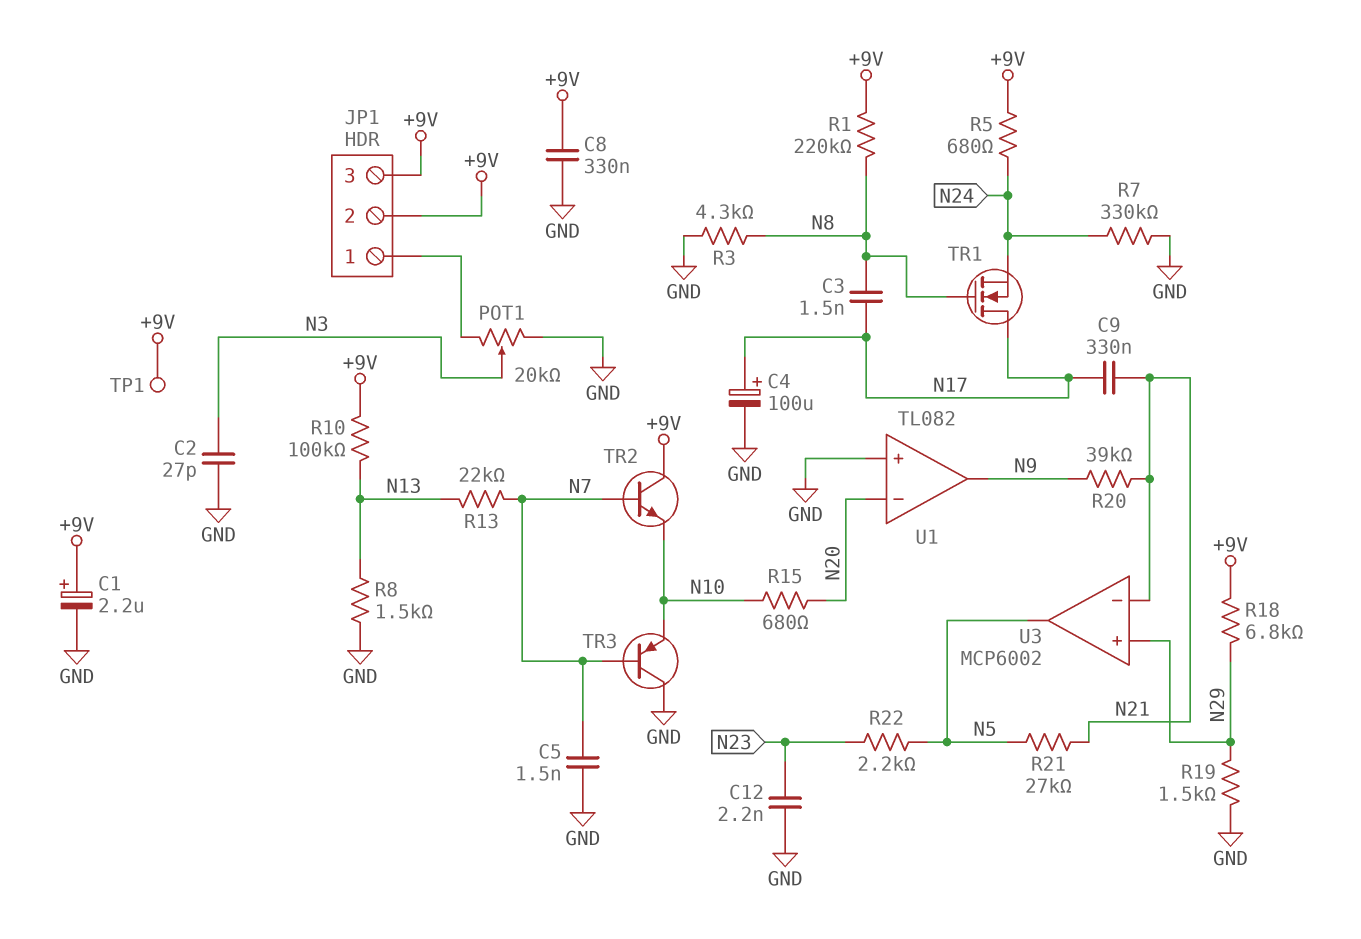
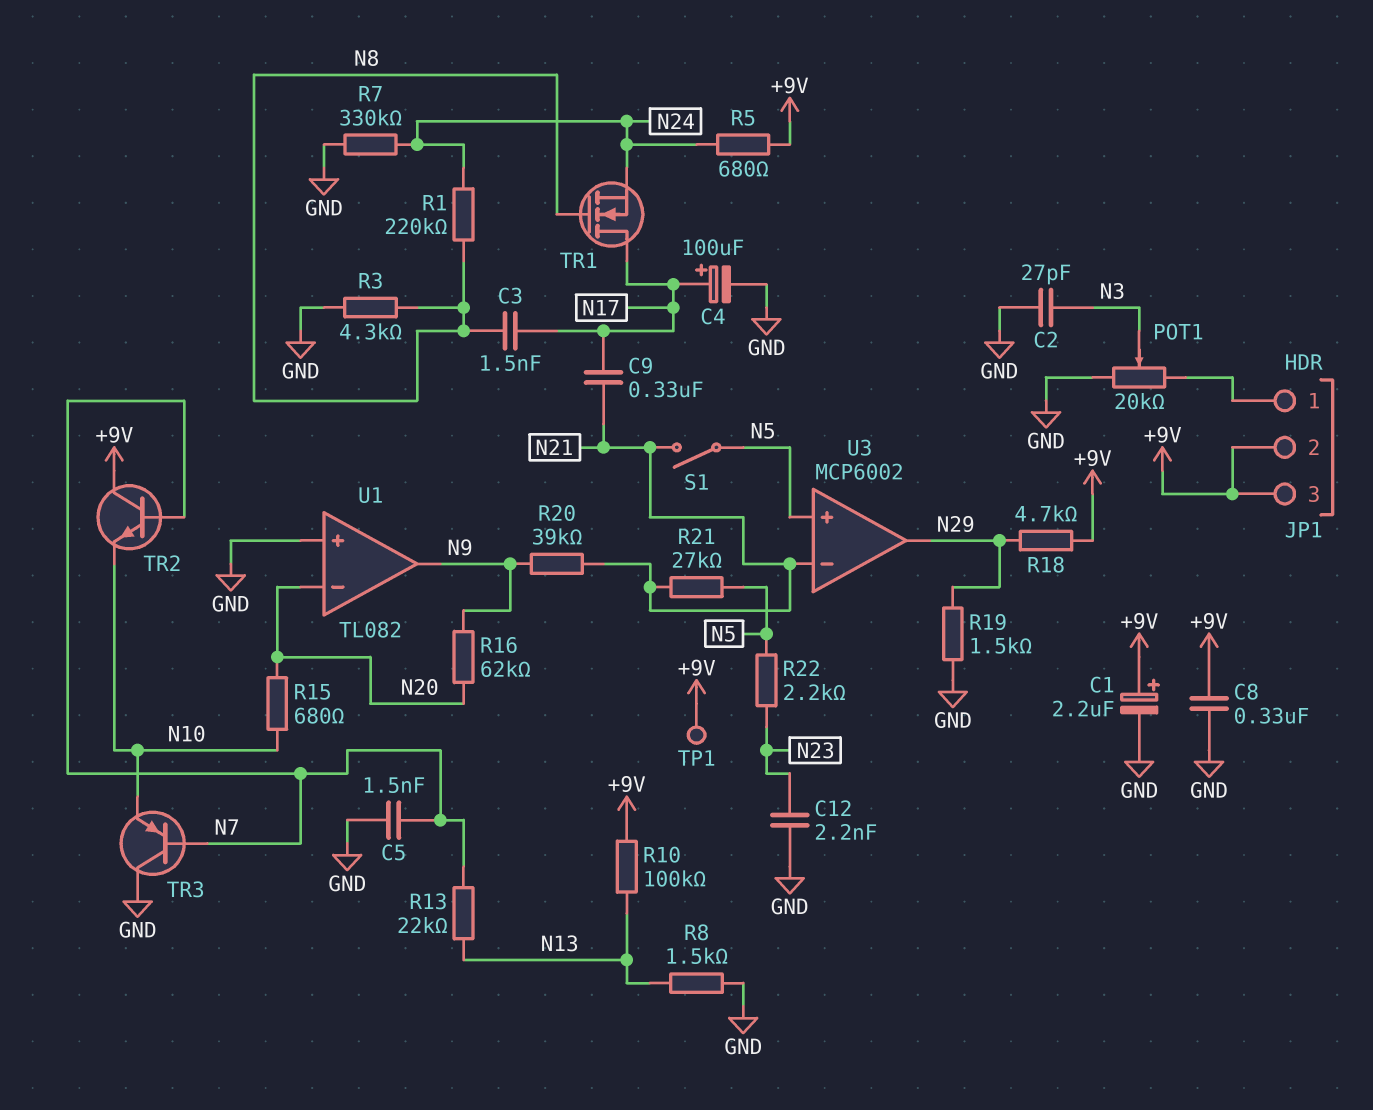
R1: 220k (+9V, N8) -> 220k (N8, N24)
R16: none -> 62k (N9, N20)
R18: 6.8k (+9V, N29) -> 4.7k (+9V, N29)
S1: none -> switch (N5, N21)
U3 pin in+: N29 -> N5
U3 pin out: N5 -> N29

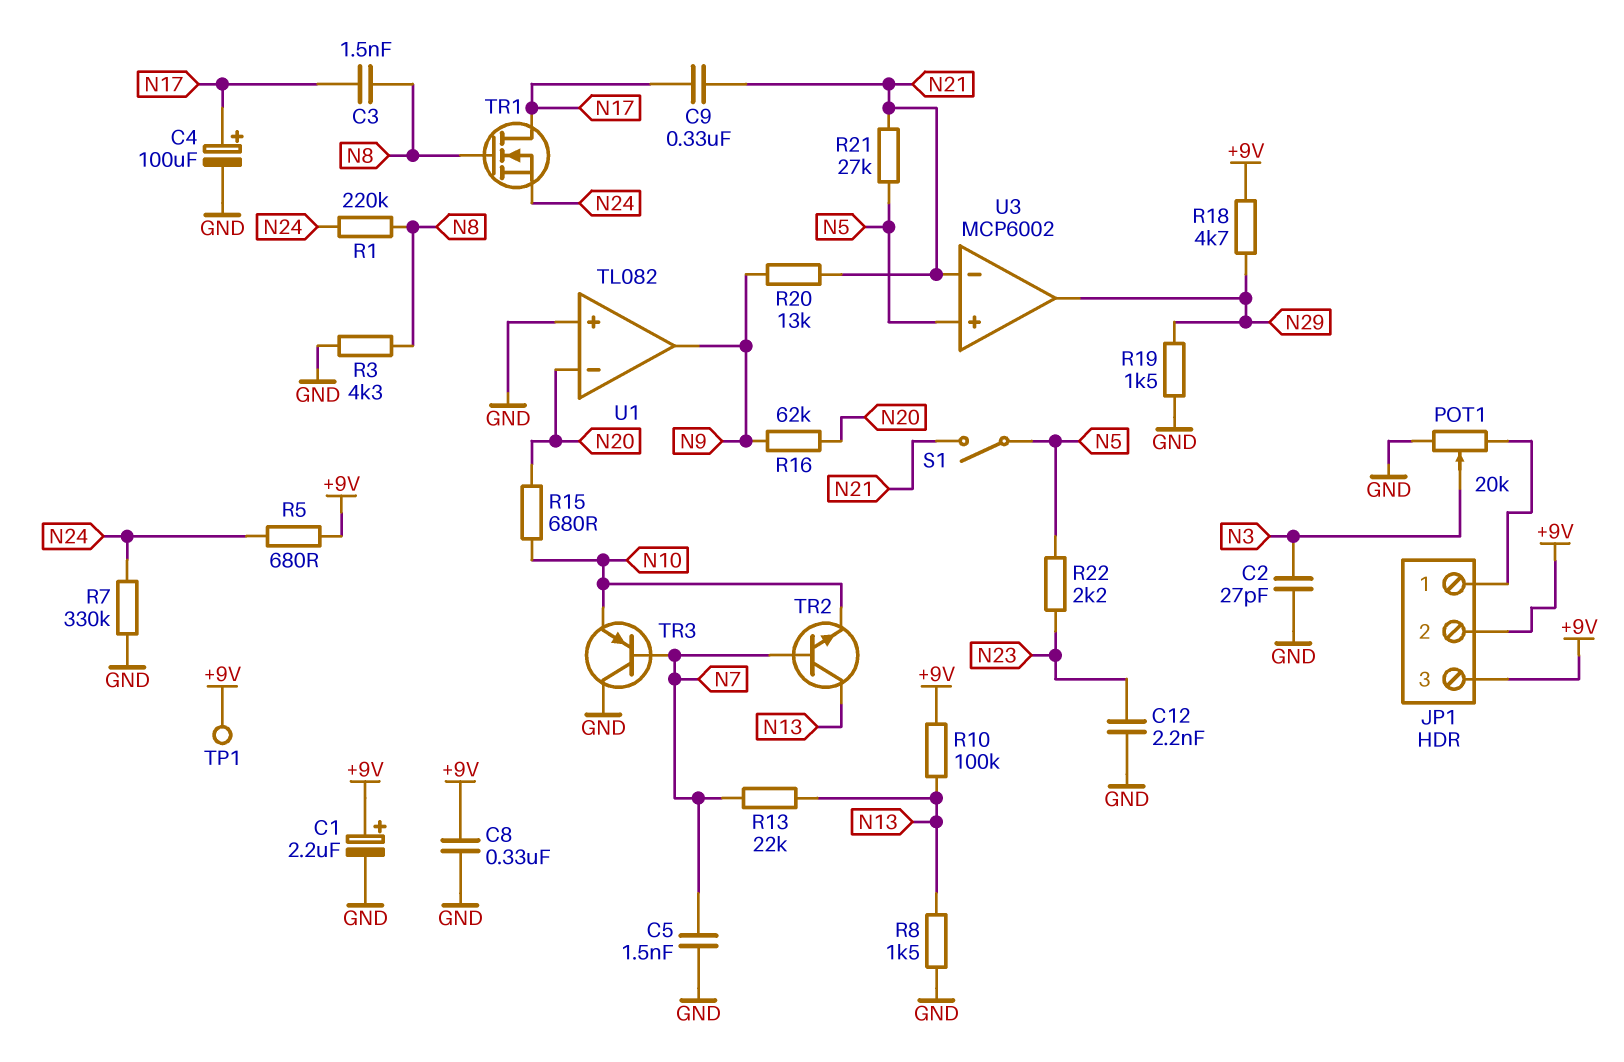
R20: 39k (N9, N21) -> 13k (N9, N21)
TR2: NPN (B N7, C +9V, E N10) -> NPN (B N7, C N13, E N10)

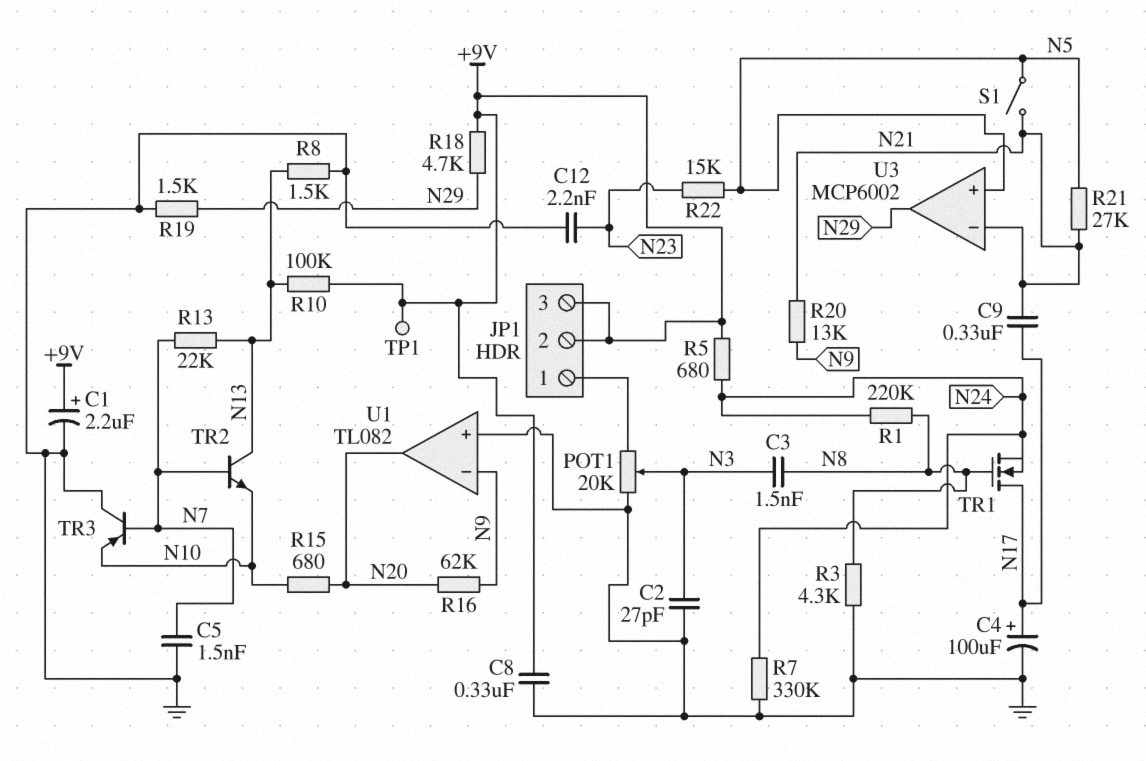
C3: 1.5nF (N8, N17) -> 1.5nF (N3, N8)
R22: 2.2k (N5, N23) -> 15k (N5, N23)
U1 pin in-: N20 -> N9
U1 pin out: N9 -> N20

